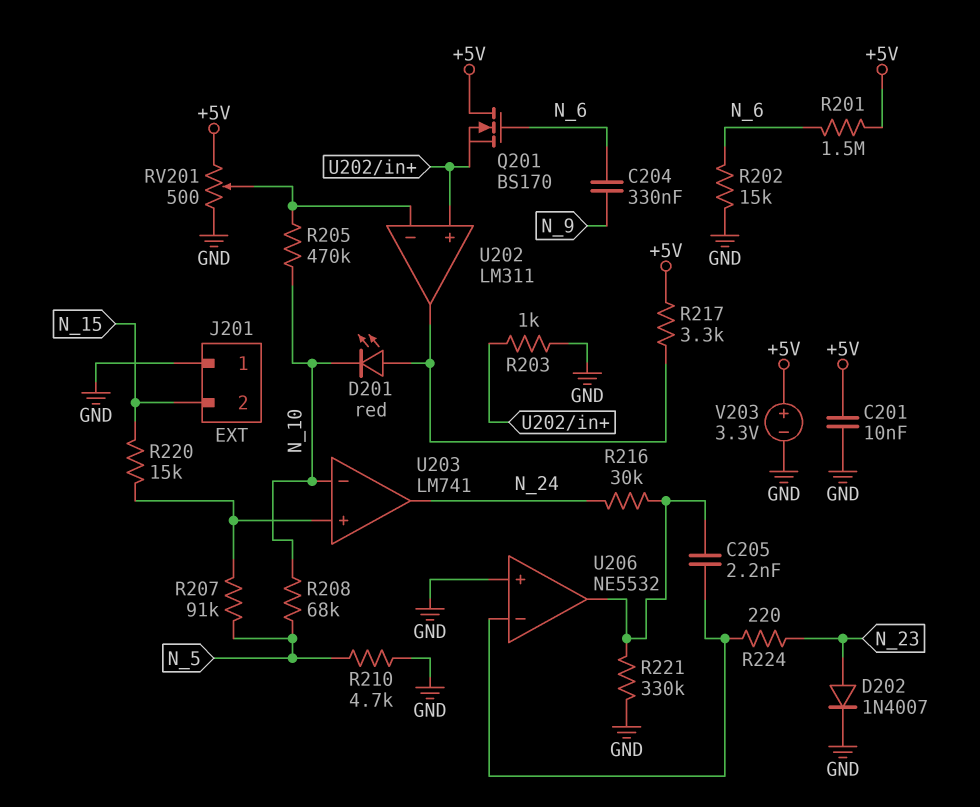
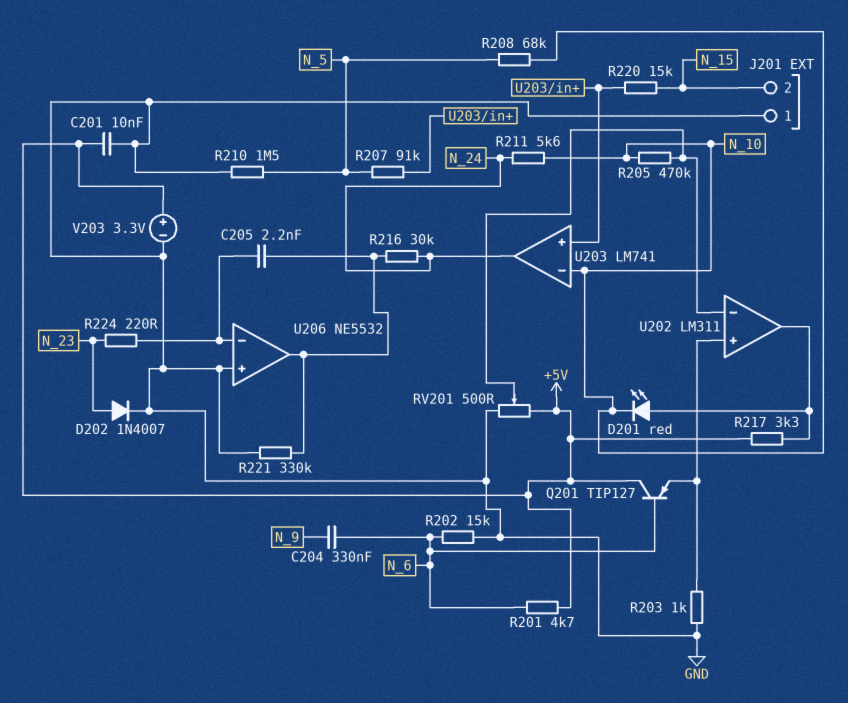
Q201: NMOS BS170 (G N_6, D +5V, S U202/in+) -> PNP TIP127 (B N_6, C +5V, E U202/in+)
R201: 1.5M (+5V, N_6) -> 4.7k (+5V, N_6)
R210: 4.7k (GND, N_5) -> 1.5M (GND, N_5)
R211: none -> 5.6k (N_10, N_24)

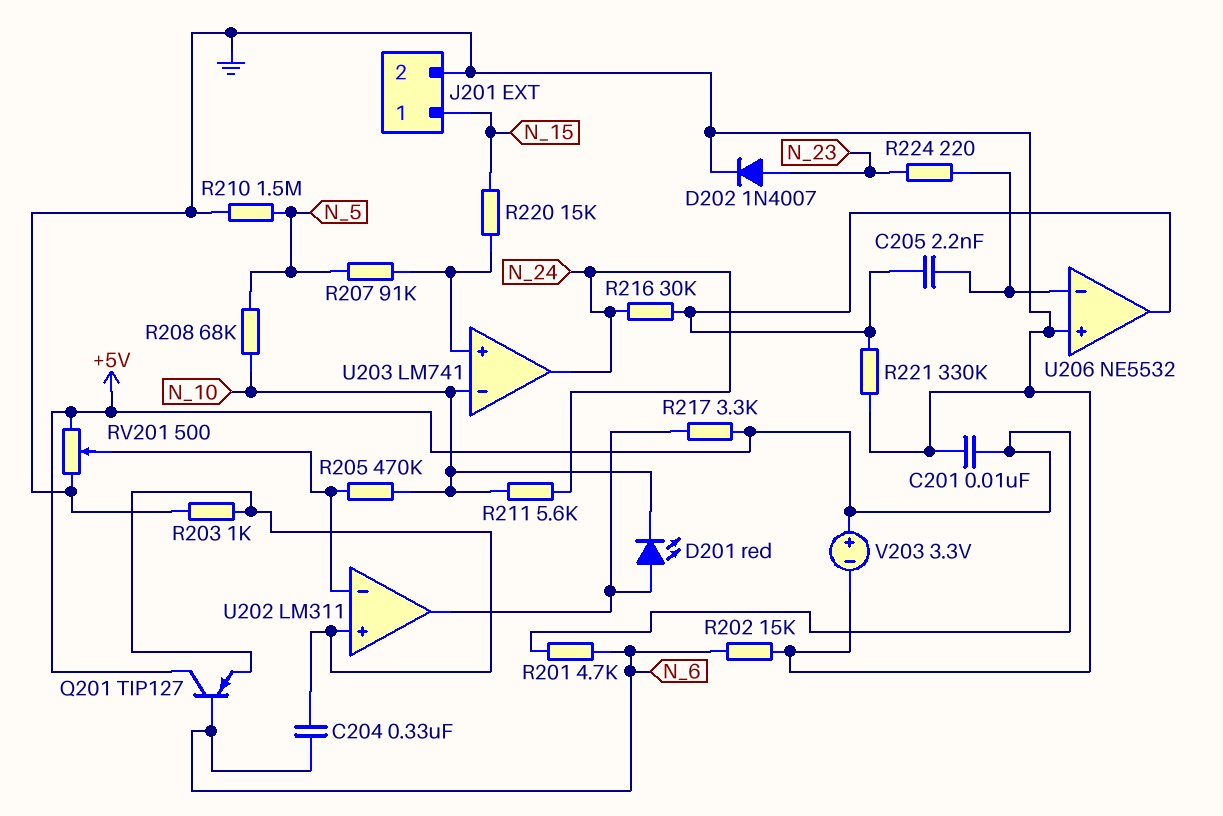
C204: 330nF (N_6, N_9) -> 330nF (N_6, U202/in+)
J201 pin 1: GND -> N_15
J201 pin 2: N_15 -> GND

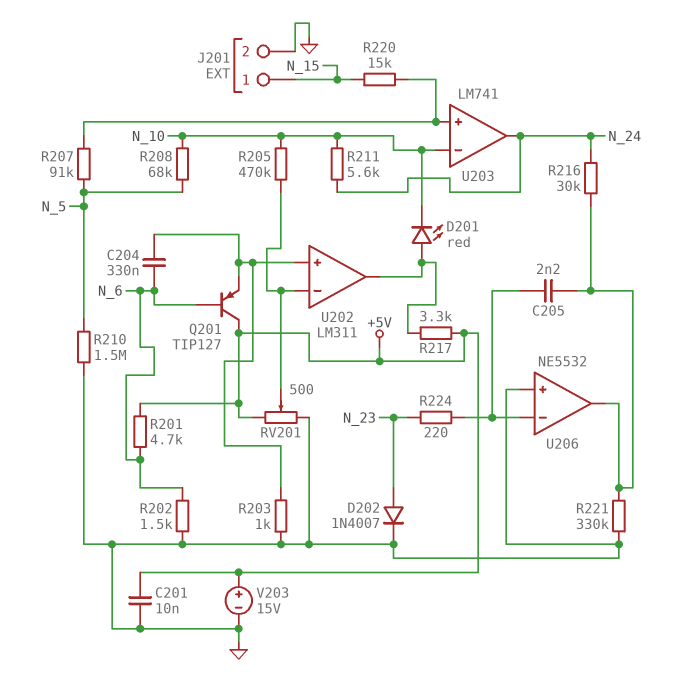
R202: 15k (GND, N_6) -> 1.5k (GND, N_6)
V203: 3.3V (plus +5V, minus GND) -> 15V (plus +5V, minus GND)

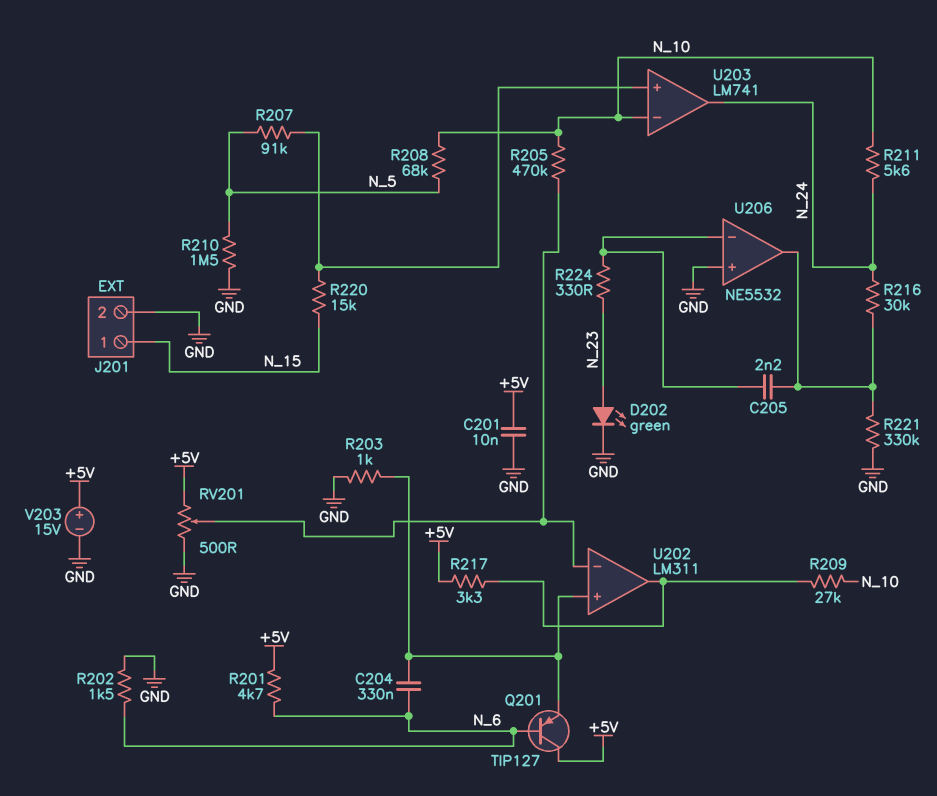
D201: LED red (A U202/out, K N_10) -> none
D202: diode 1N4007 (A N_23, K GND) -> LED green (A N_23, K GND)
R209: none -> 27k (N_10, U202/out)
R224: 220 (N_23, U206/in-) -> 330 (N_23, U206/in-)

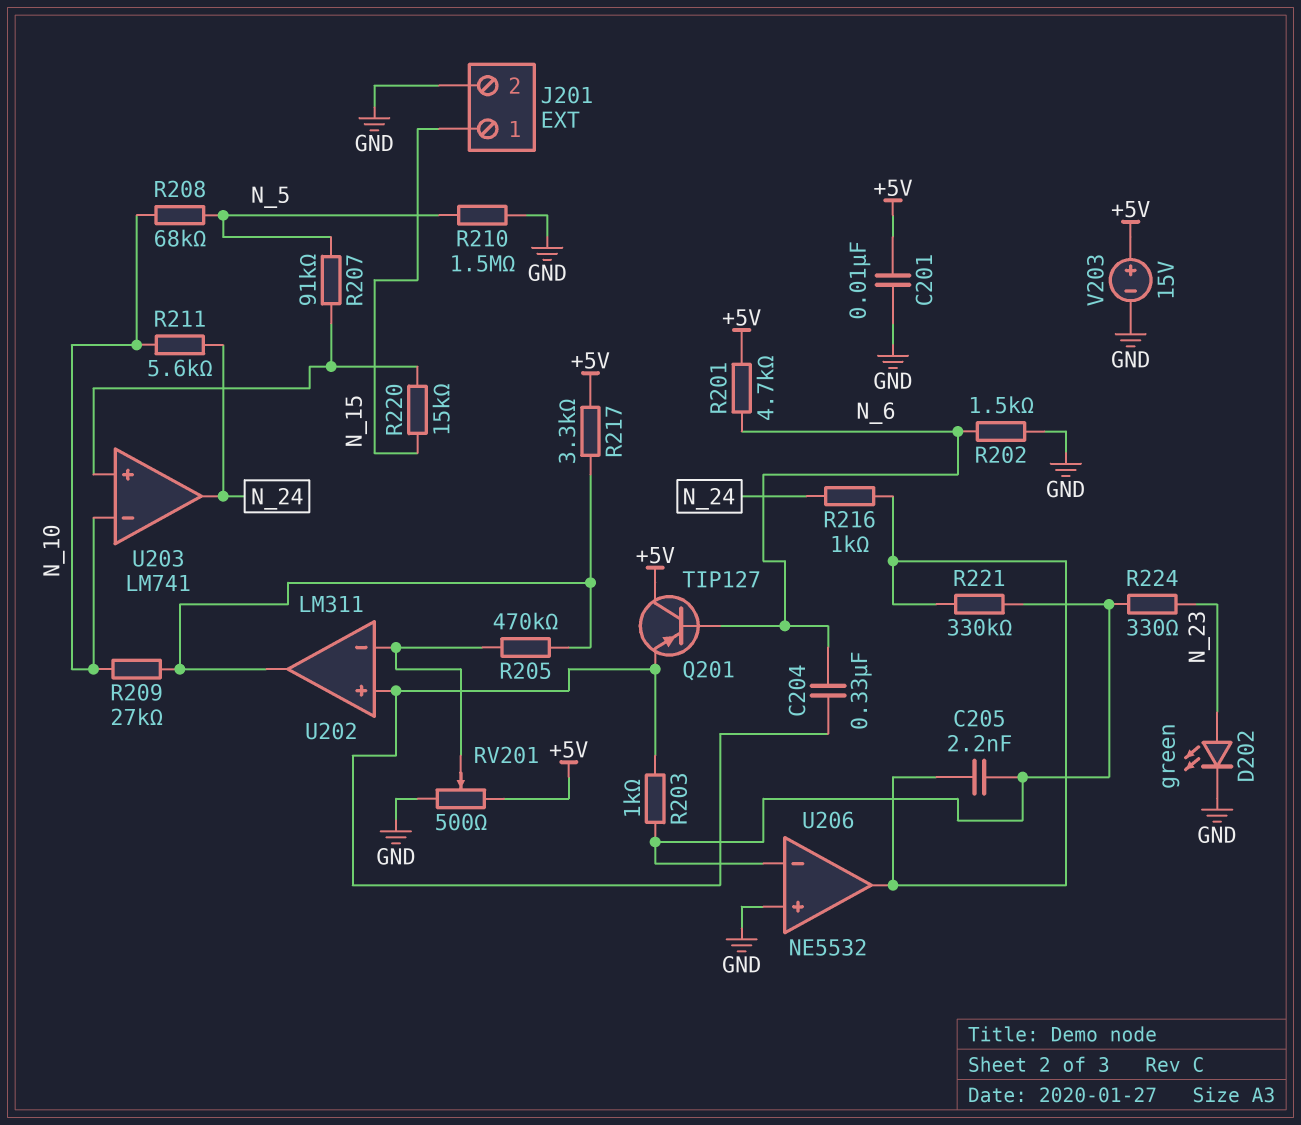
R203: 1k (GND, U202/in+) -> 1k (U202/in+, U206/in-)
R205: 470k (N_10, U202/in-) -> 470k (U202/in-, U202/out)
R216: 30k (N_24, U206/out) -> 1k (N_24, U206/out)
R221: 330k (GND, U206/out) -> 330k (U206/in-, U206/out)

